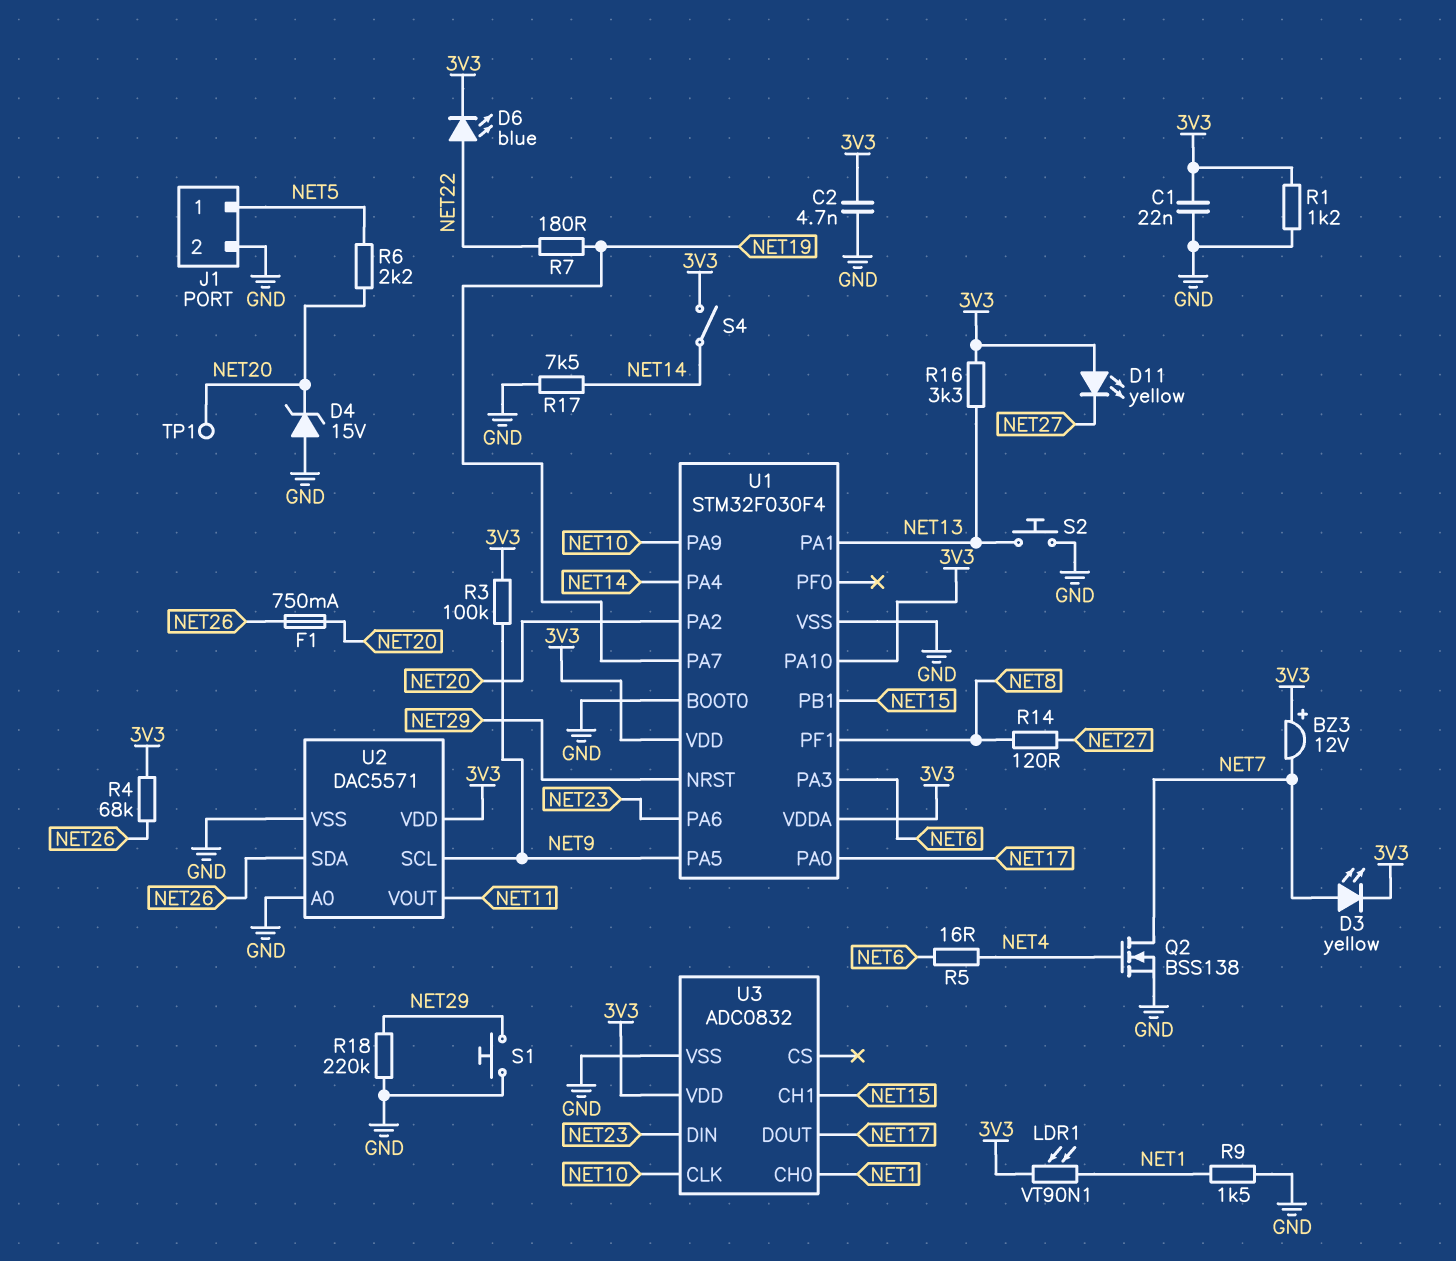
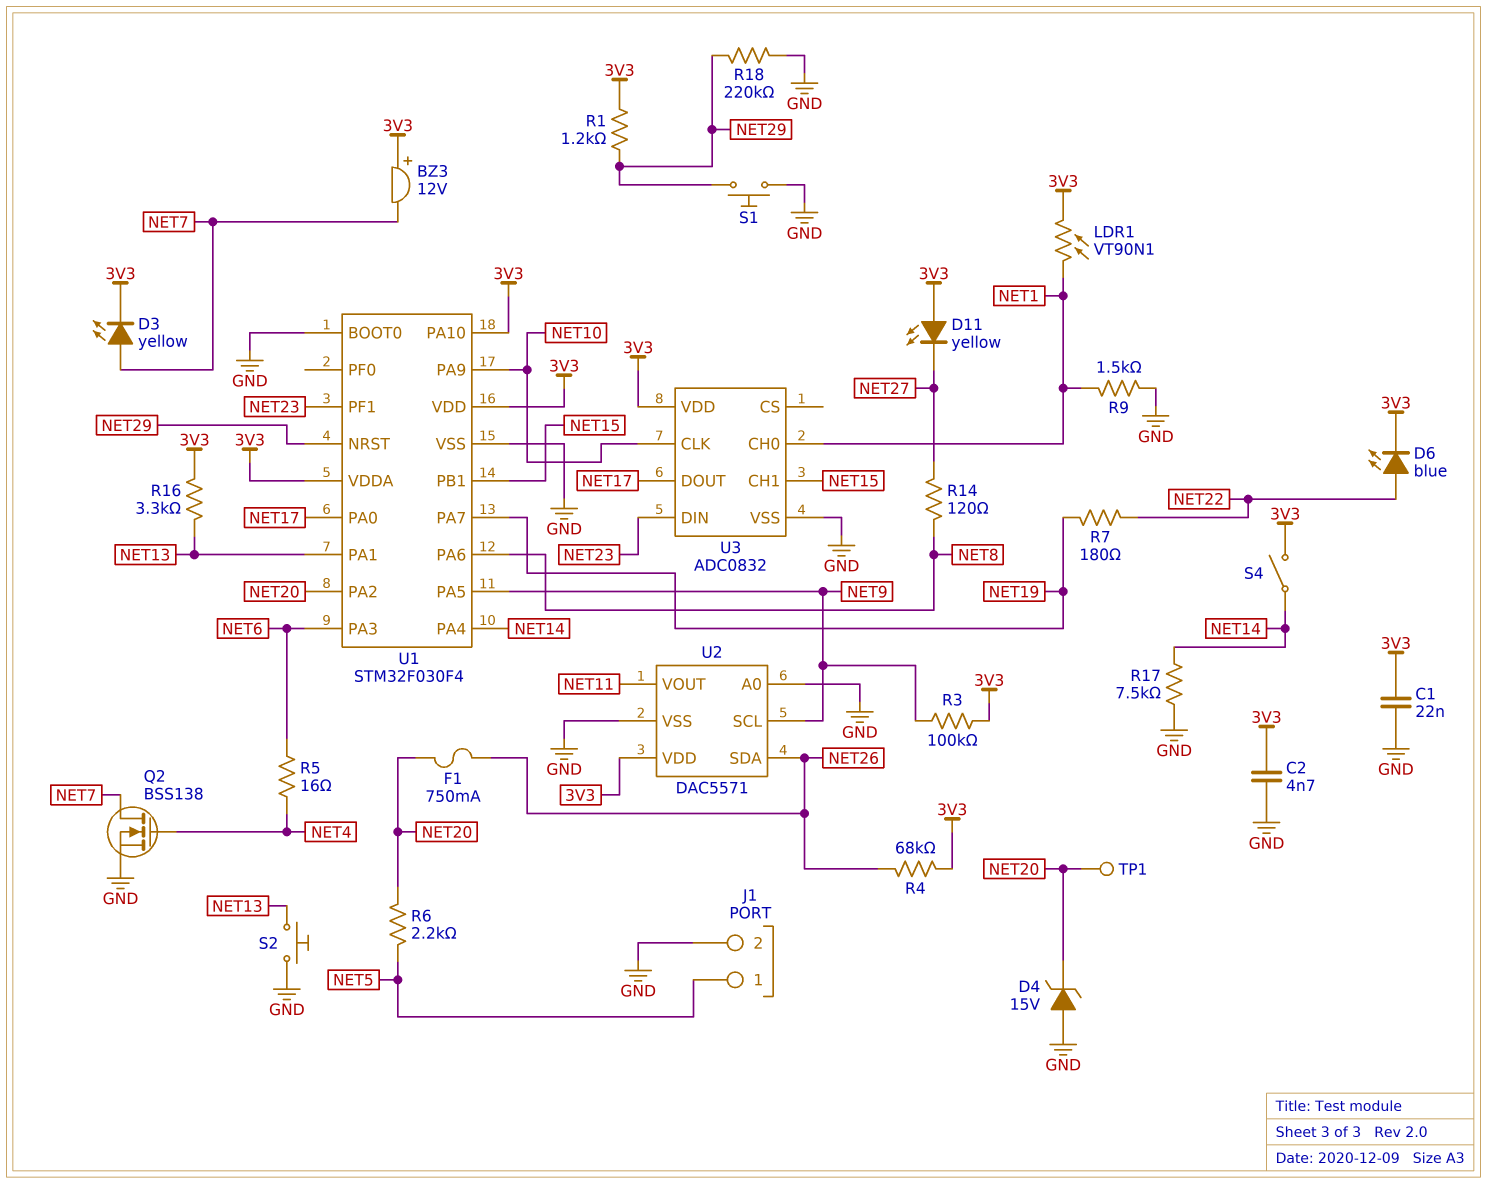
R1: 1.2k (3V3, GND) -> 1.2k (3V3, NET29)
U1 pin PA6: NET23 -> NET8
U1 pin PF1: NET8 -> NET23

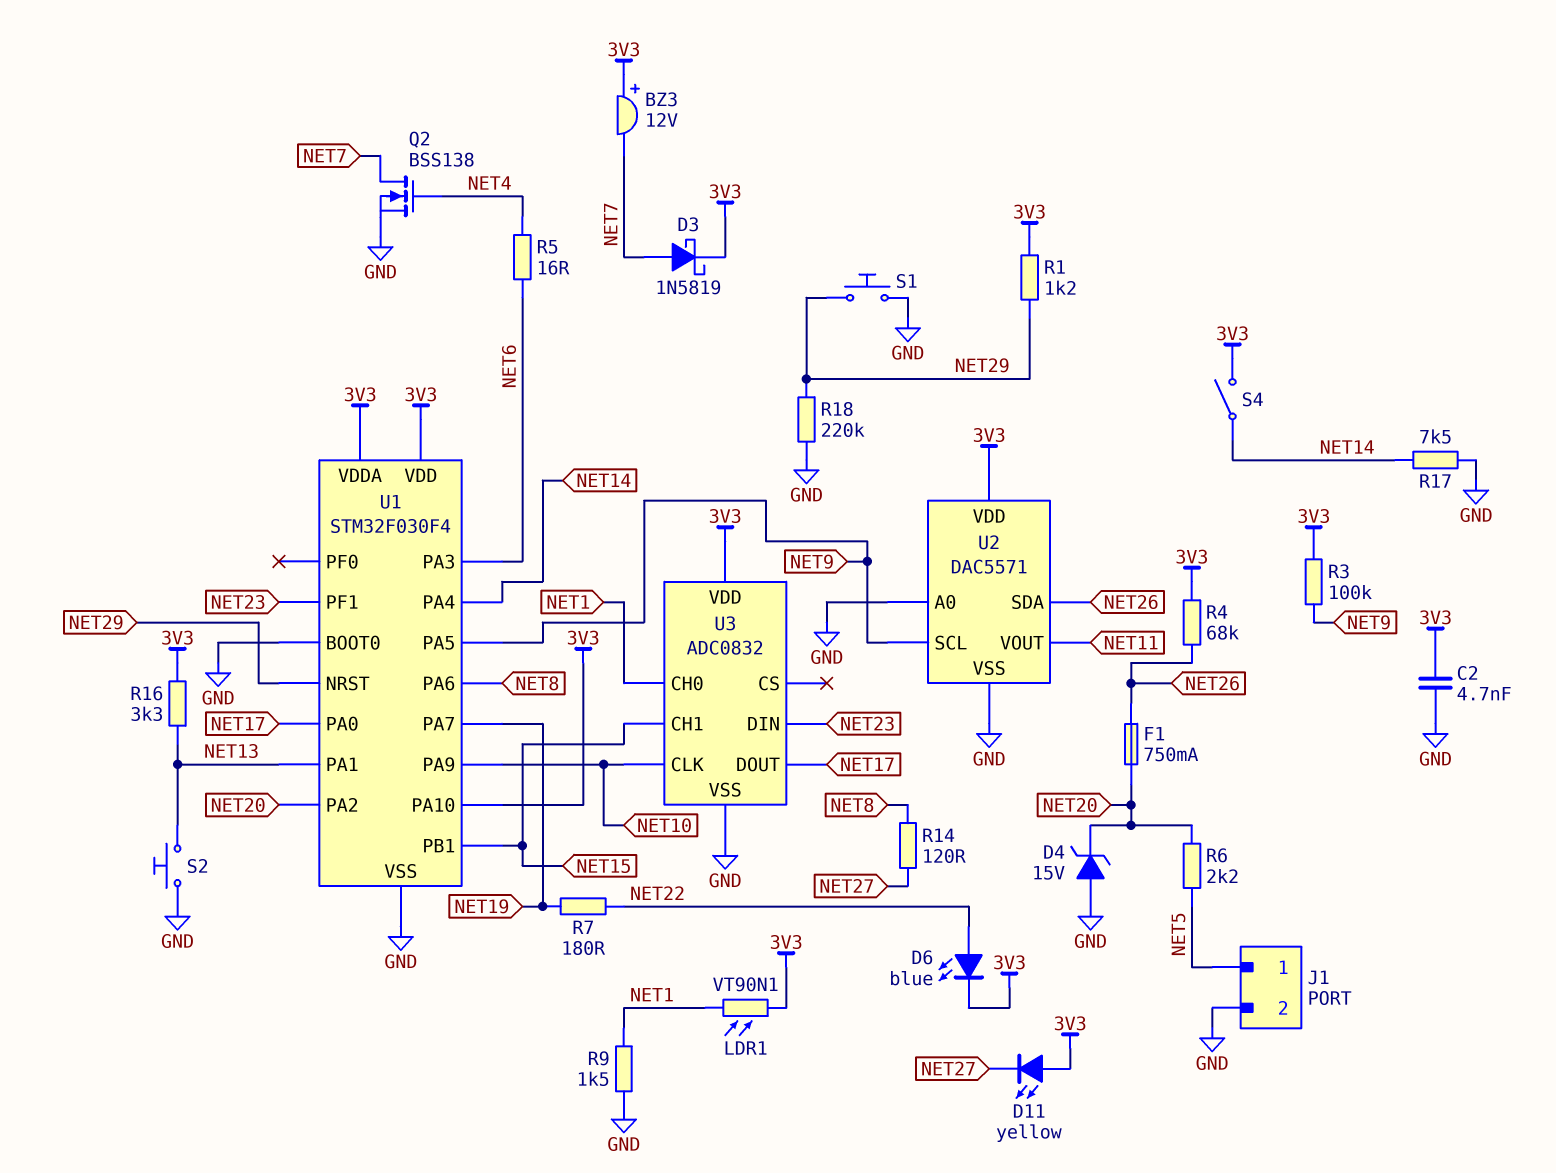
C1: 22nF (3V3, GND) -> none
D3: LED yellow (A NET7, K 3V3) -> schottky 1N5819 (A NET7, K 3V3)
TP1: test point (NET20) -> none

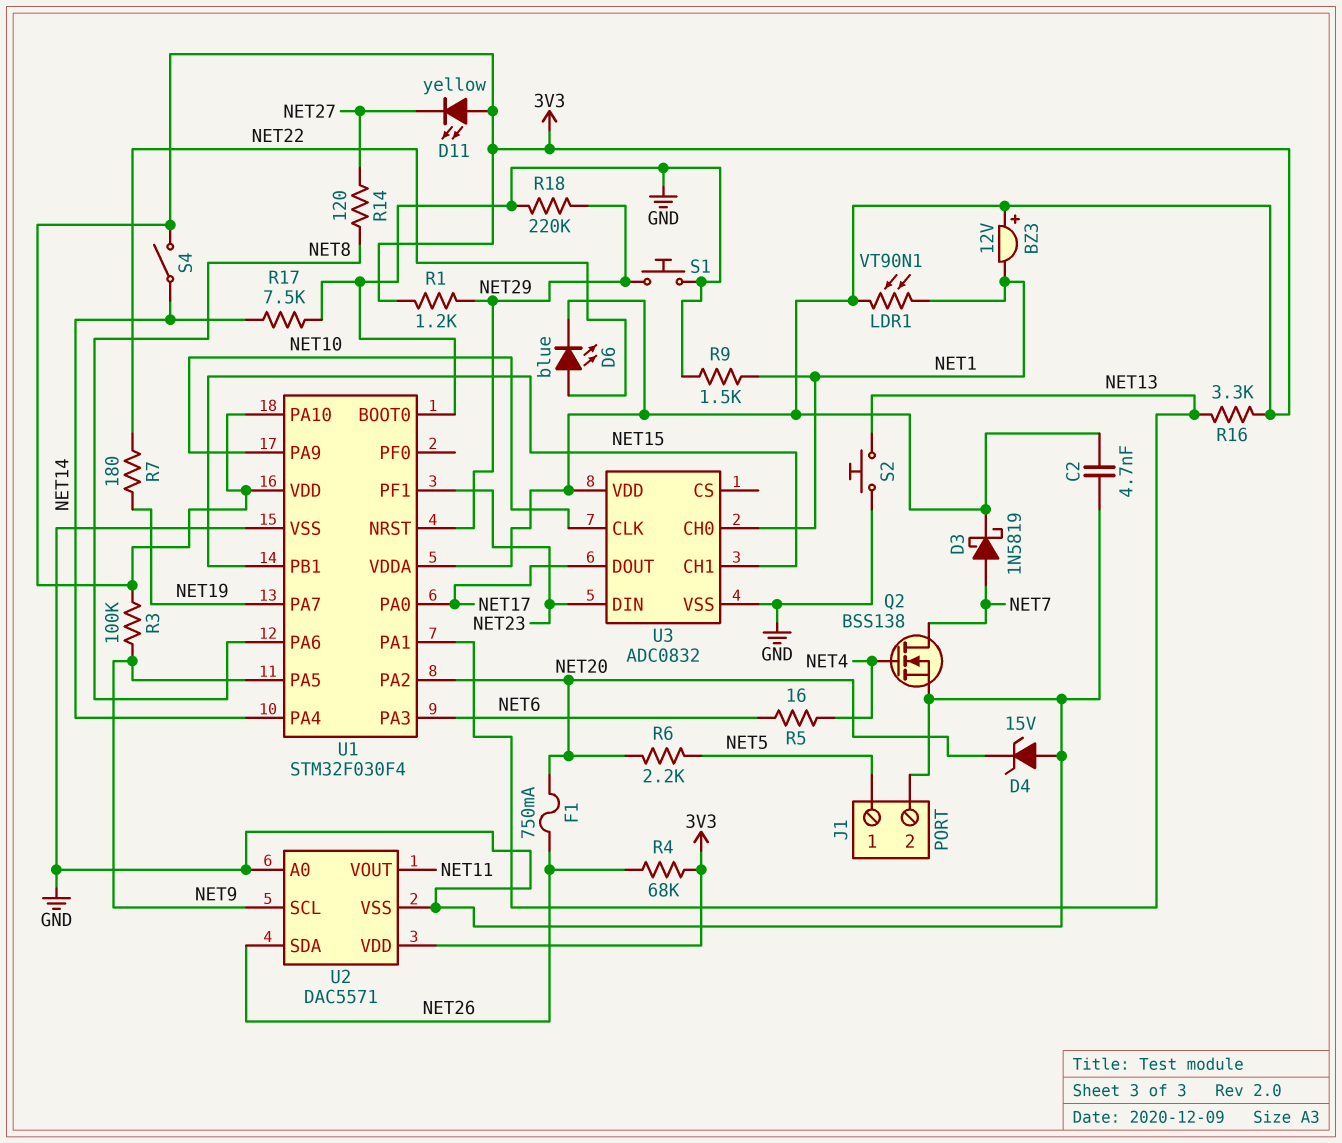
BZ3: buzzer 12V (plus 3V3, minus NET7) -> buzzer 12V (plus 3V3, minus NET1)

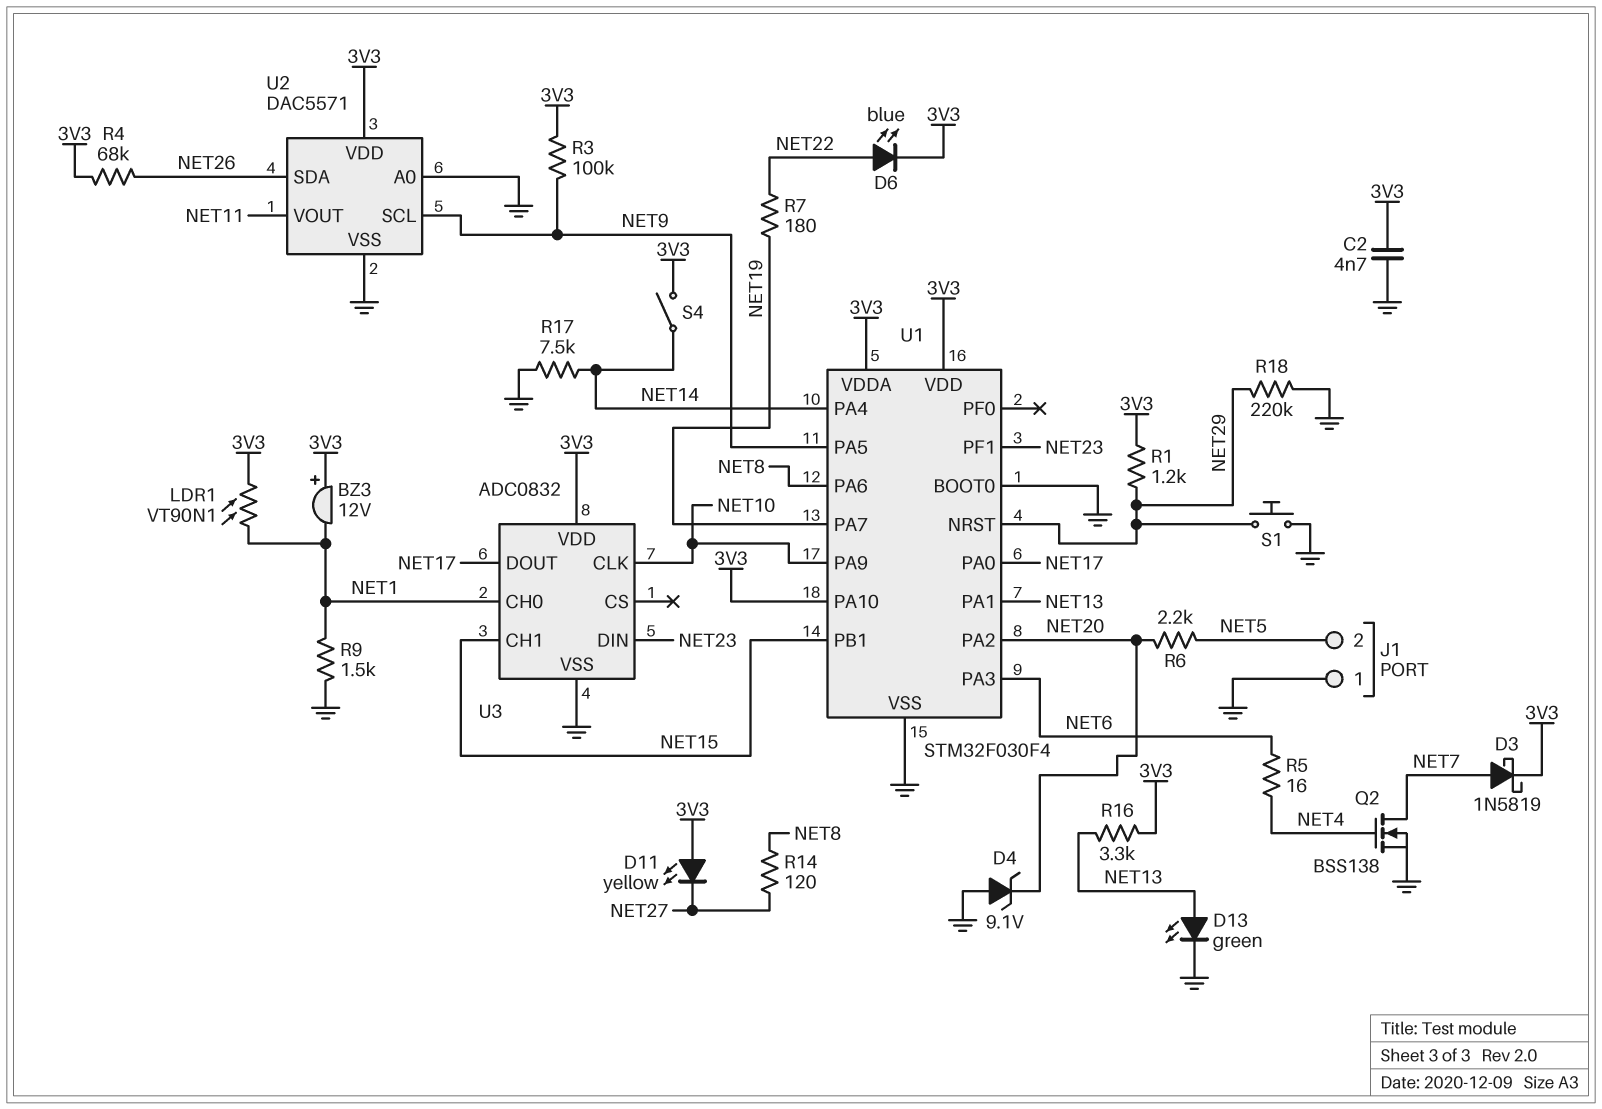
D4: zener 15V (A GND, K NET20) -> zener 9.1V (A GND, K NET20)
D13: none -> LED green (A NET13, K GND)
F1: 750mA (NET20, NET26) -> none
J1 pin 1: NET5 -> GND
J1 pin 2: GND -> NET5
S2: button (GND, NET13) -> none

